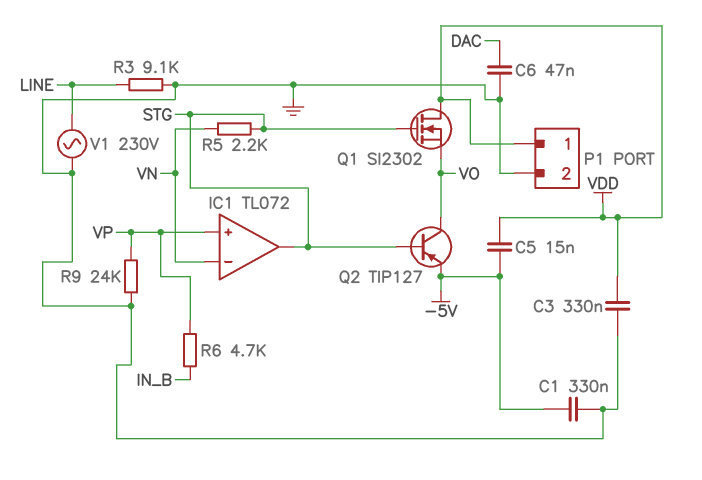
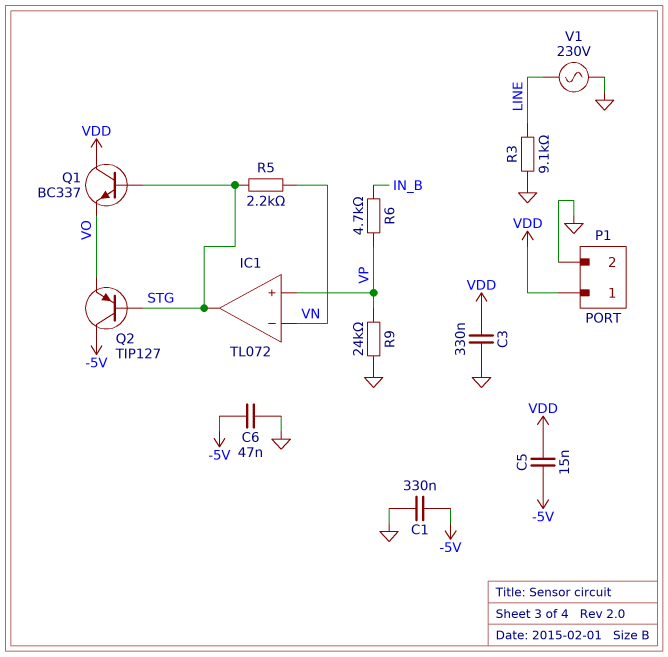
C6: 47nF (DAC, GND) -> 47nF (-5V, GND)
Q1: NMOS SI2302 (G STG, D VDD, S VO) -> NPN BC337 (B STG, C VDD, E VO)
Q2: PNP TIP127 (B STG, C VO, E -5V) -> PNP TIP127 (B STG, C -5V, E VO)

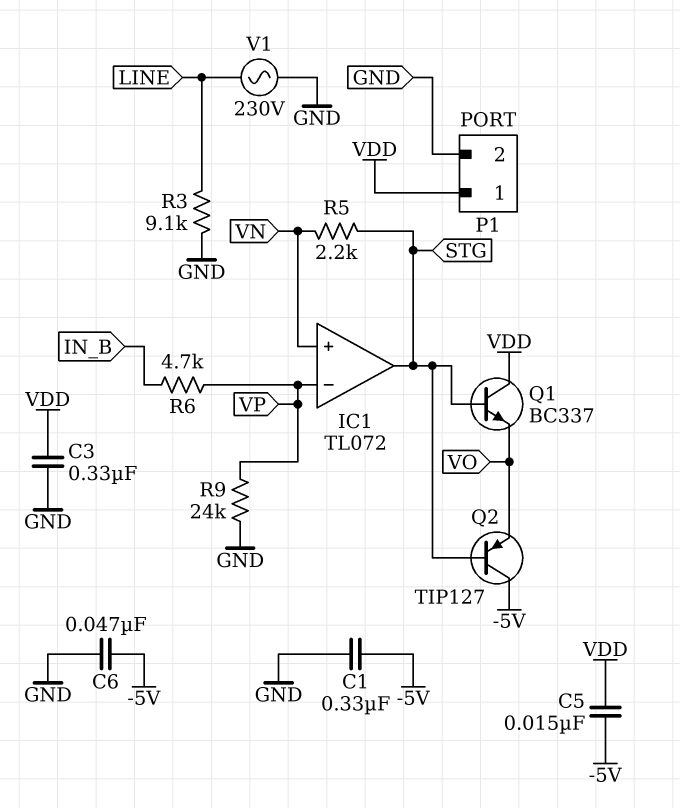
IC1 pin in+: VP -> VN
IC1 pin in-: VN -> VP

